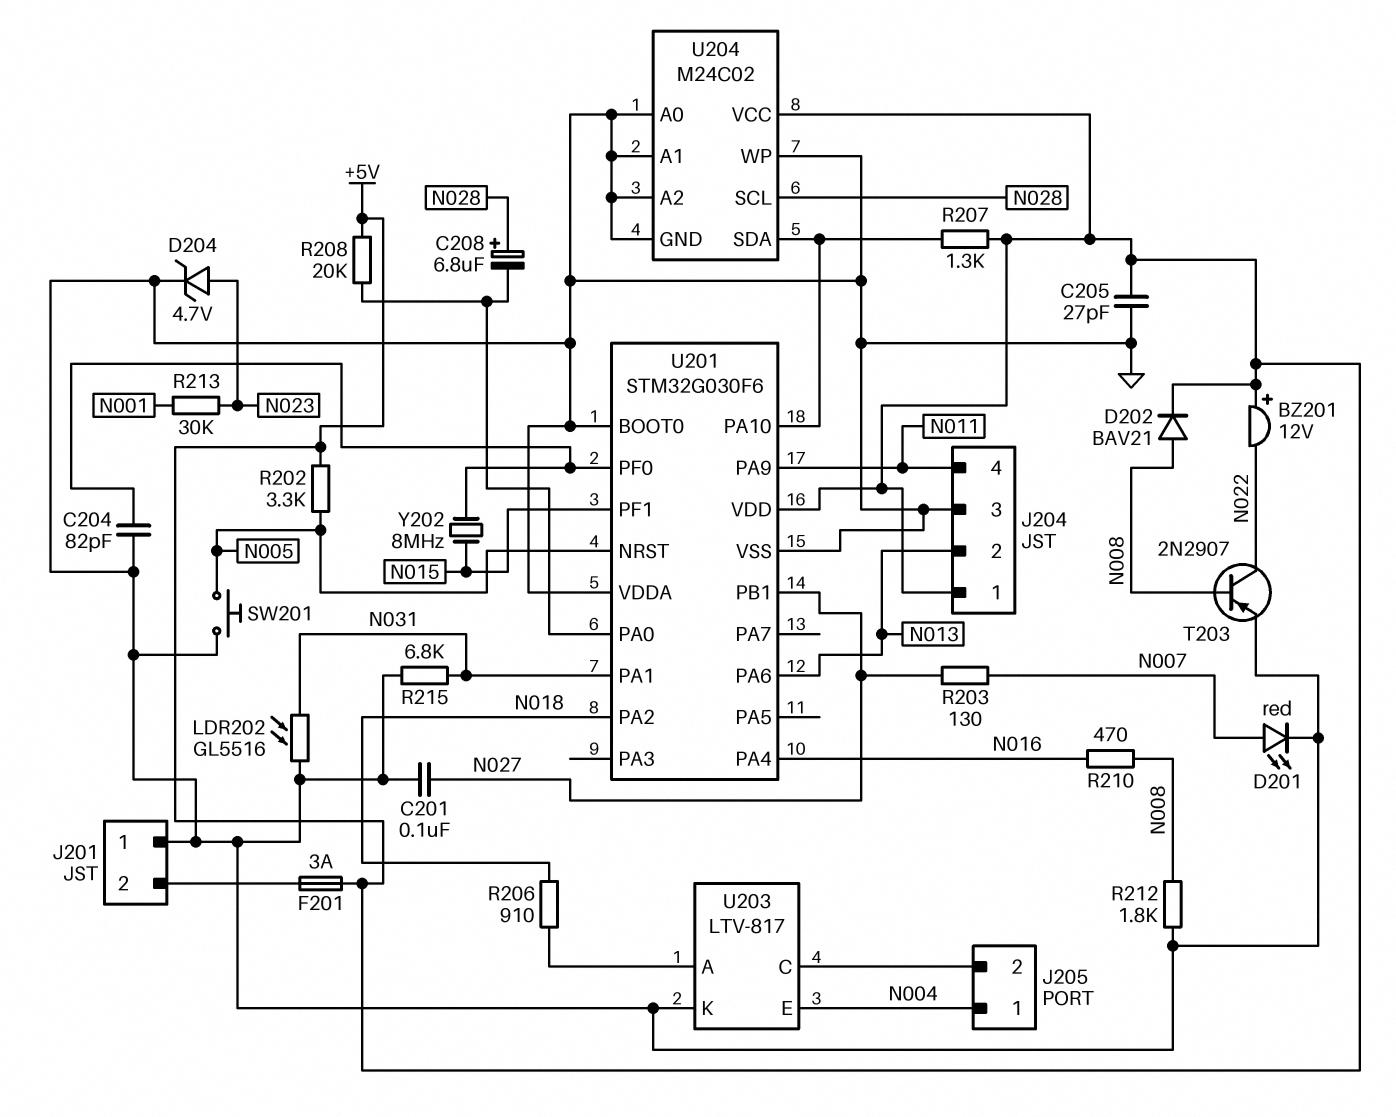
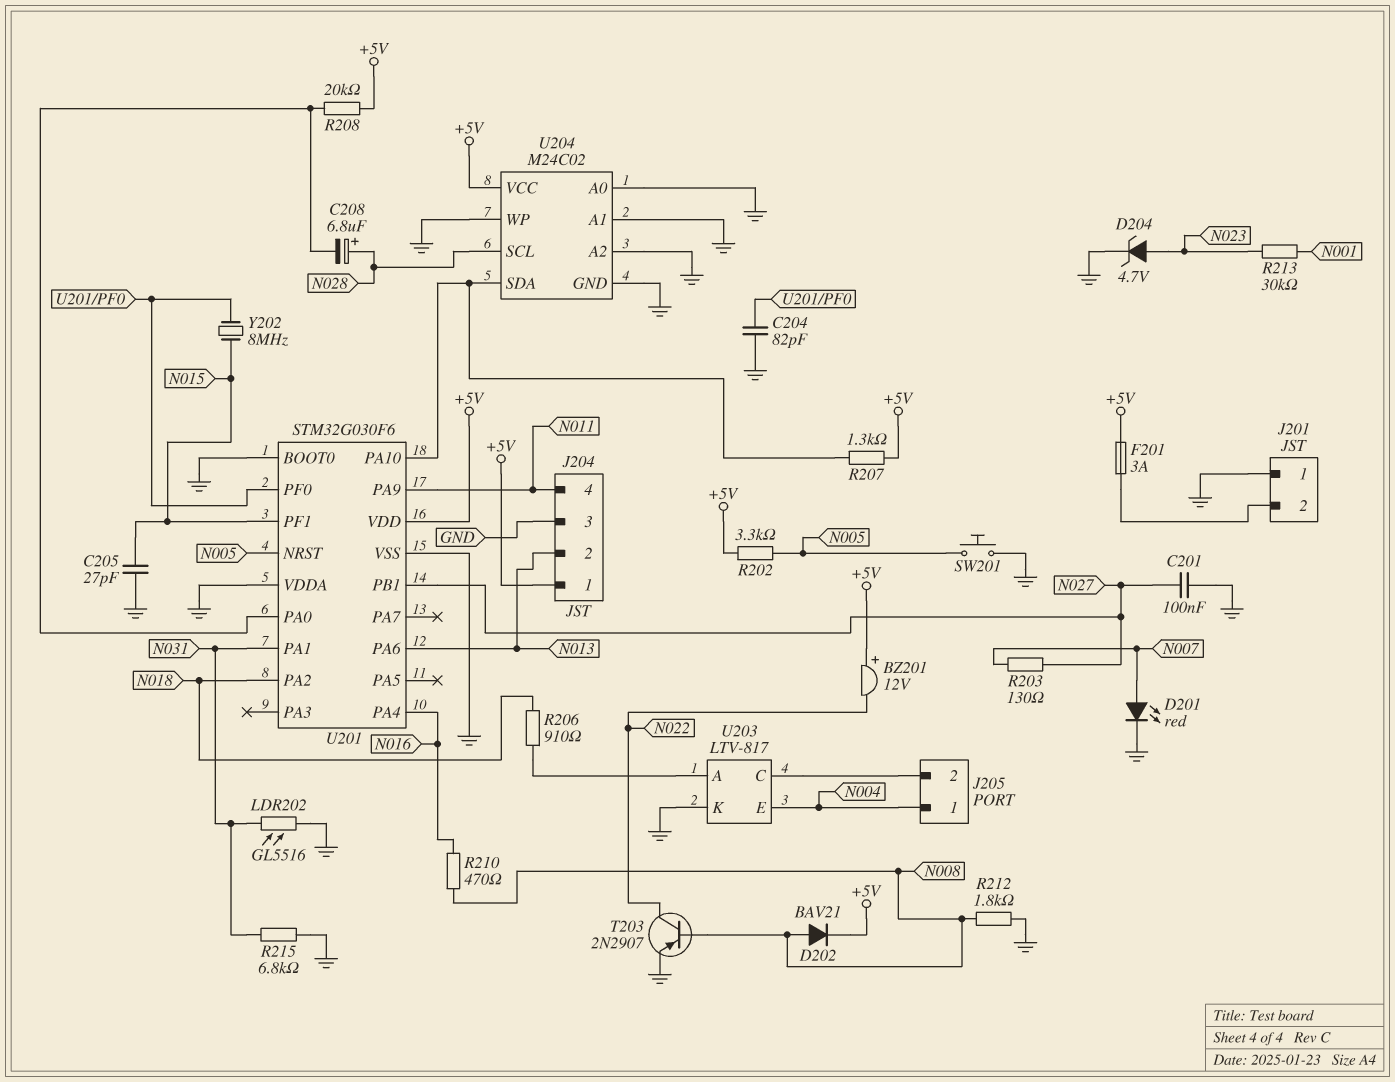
C205: 27pF (+5V, GND) -> 27pF (GND, N015)

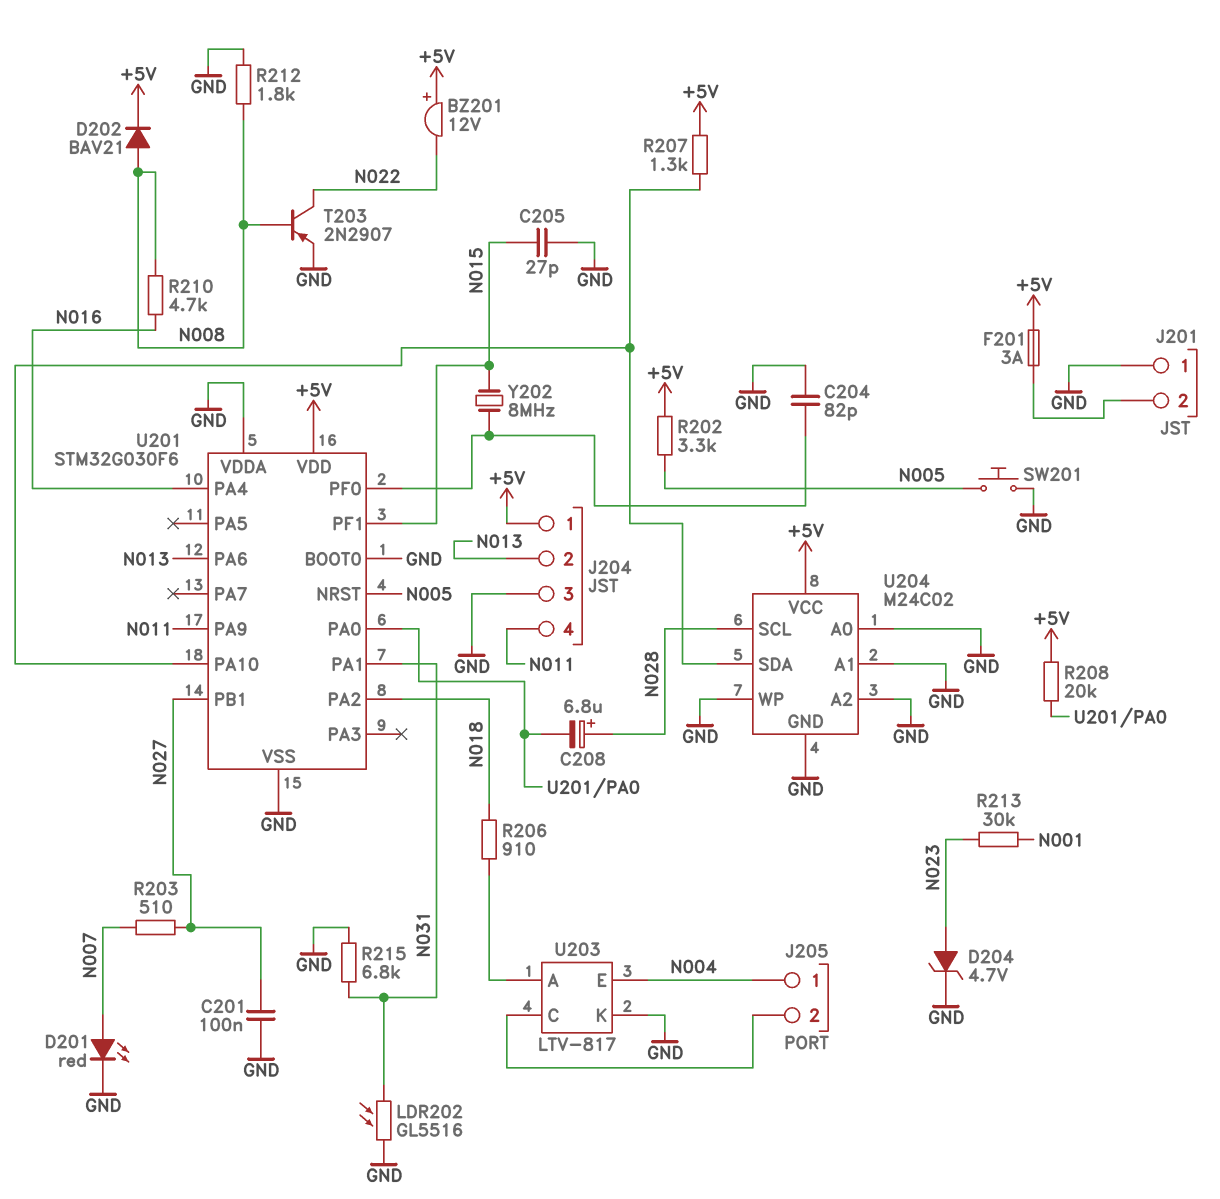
R203: 130 (N007, N027) -> 510 (N007, N027)
R210: 470 (N008, N016) -> 4.7k (N008, N016)

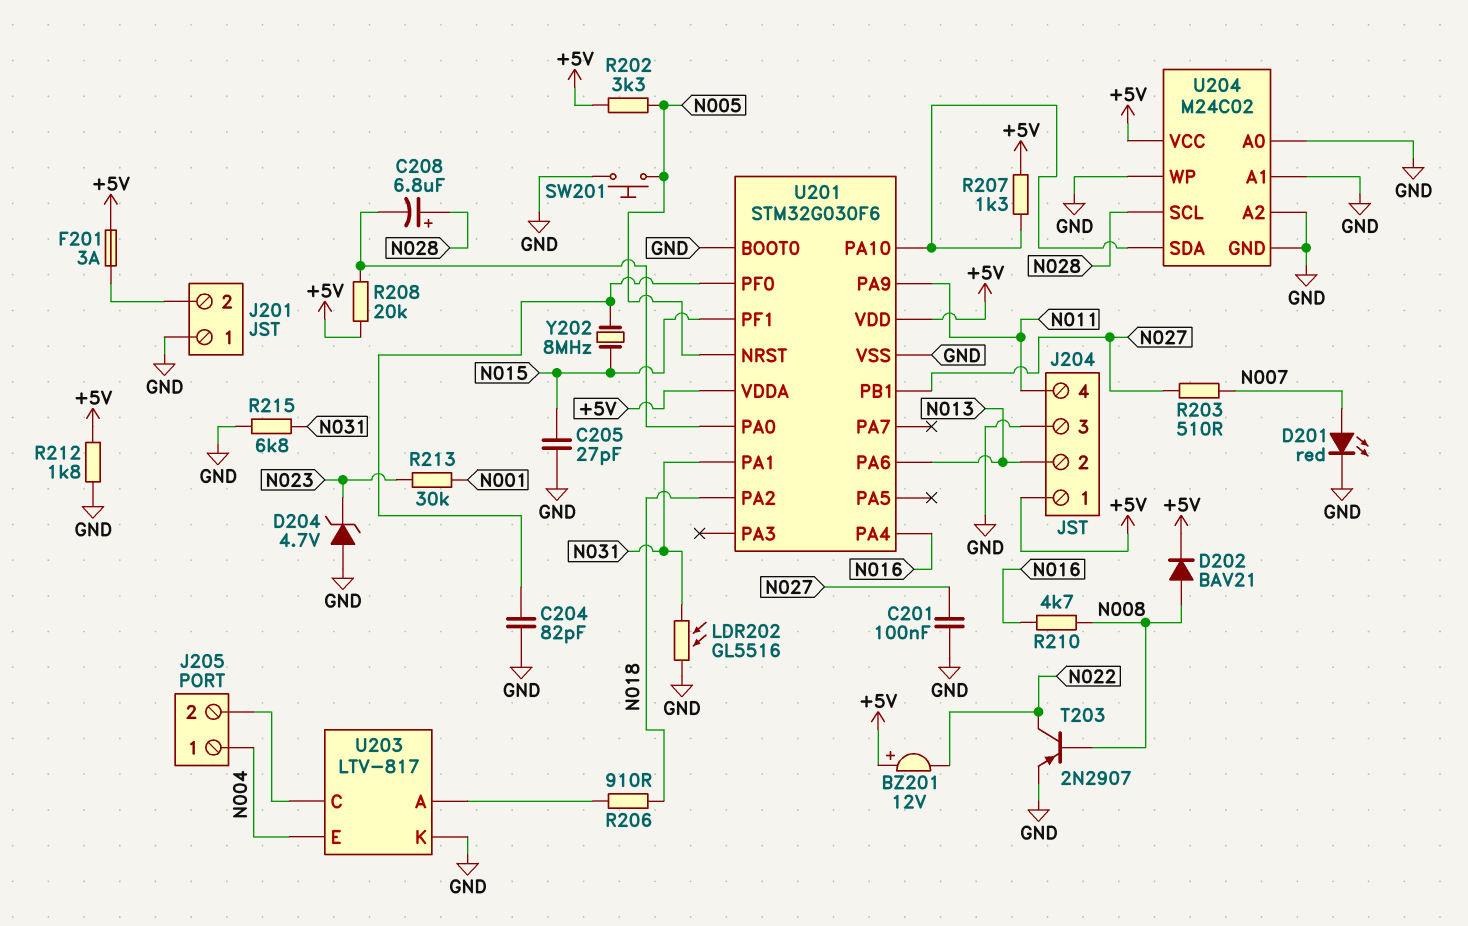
D204: zener 4.7V (A N023, K GND) -> zener 4.7V (A GND, K N023)
R212: 1.8k (GND, N008) -> 1.8k (+5V, GND)
U201 pin VDDA: GND -> +5V

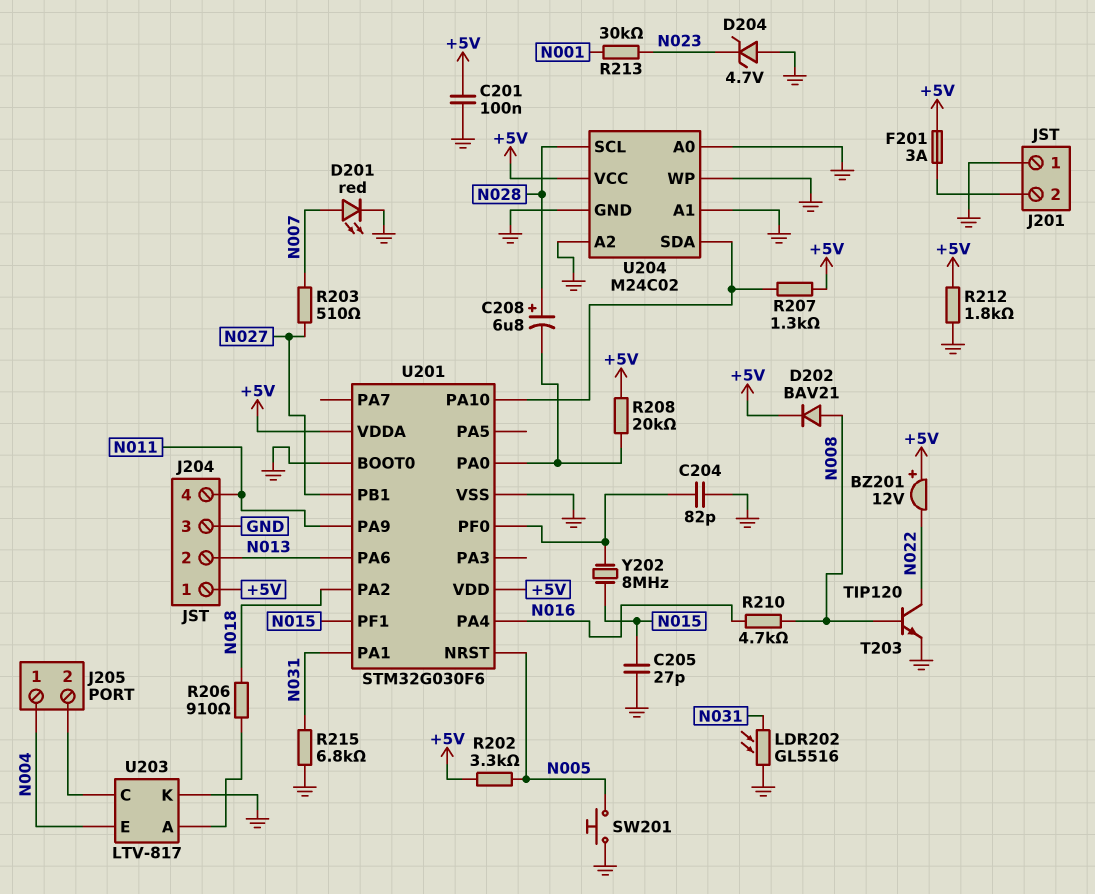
C201: 100nF (GND, N027) -> 100nF (+5V, GND)
T203: PNP 2N2907 (B N008, C N022, E GND) -> NPN TIP120 (B N008, C N022, E GND)

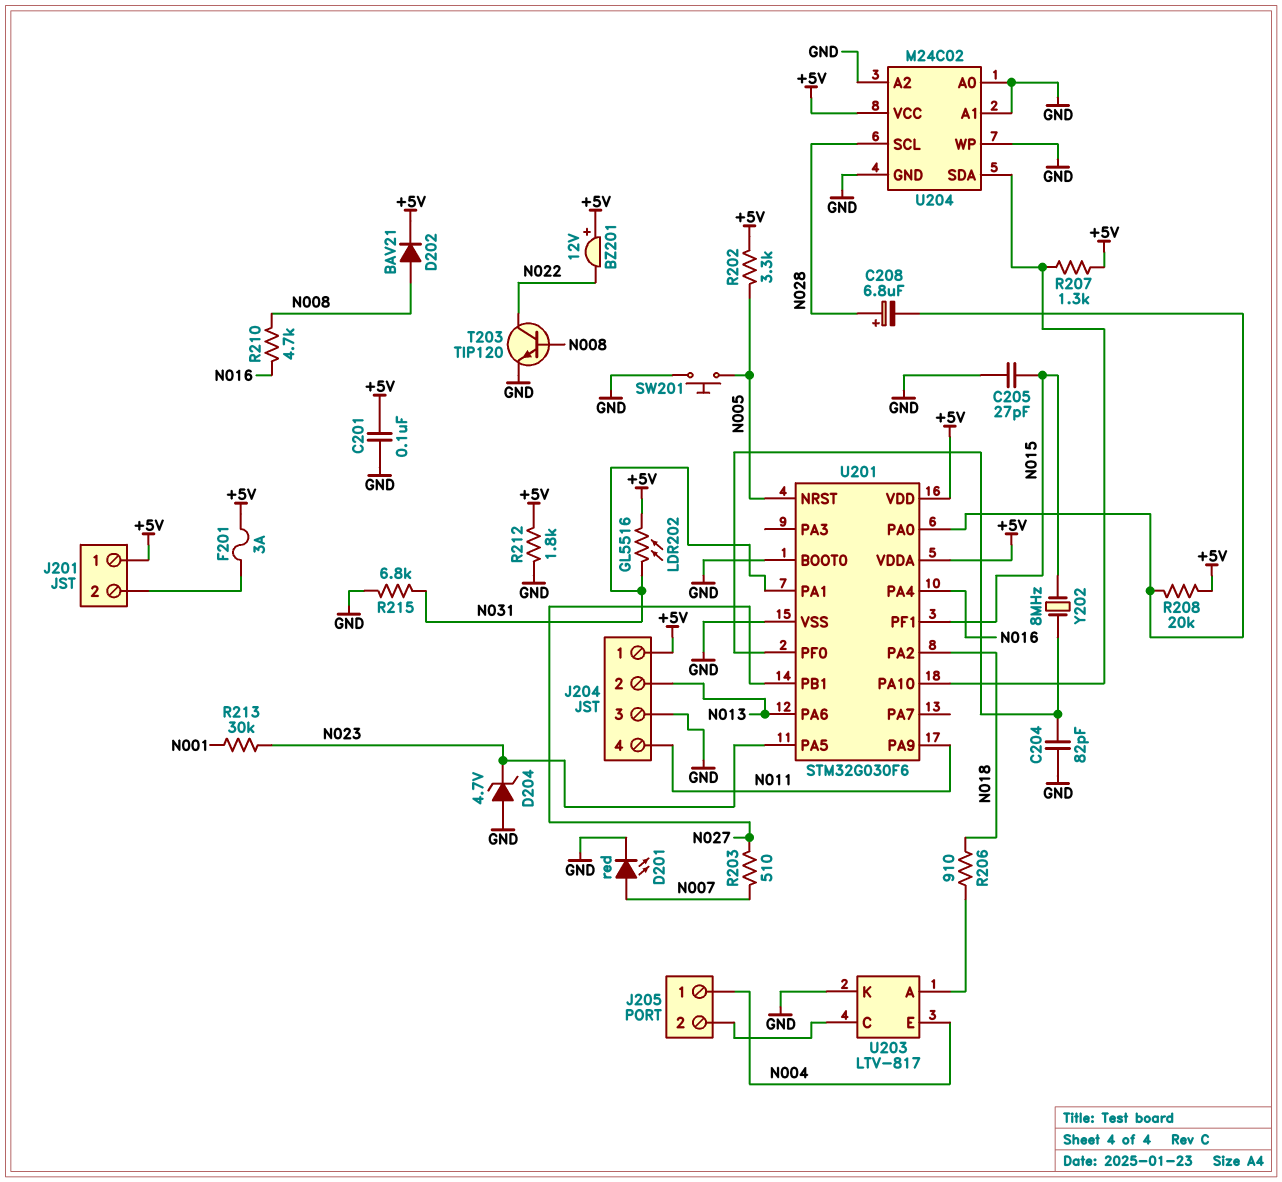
J201 pin 1: GND -> +5V
LDR202: GL5516 (GND, N031) -> GL5516 (+5V, N031)
U201 pin PA5: none -> N023

